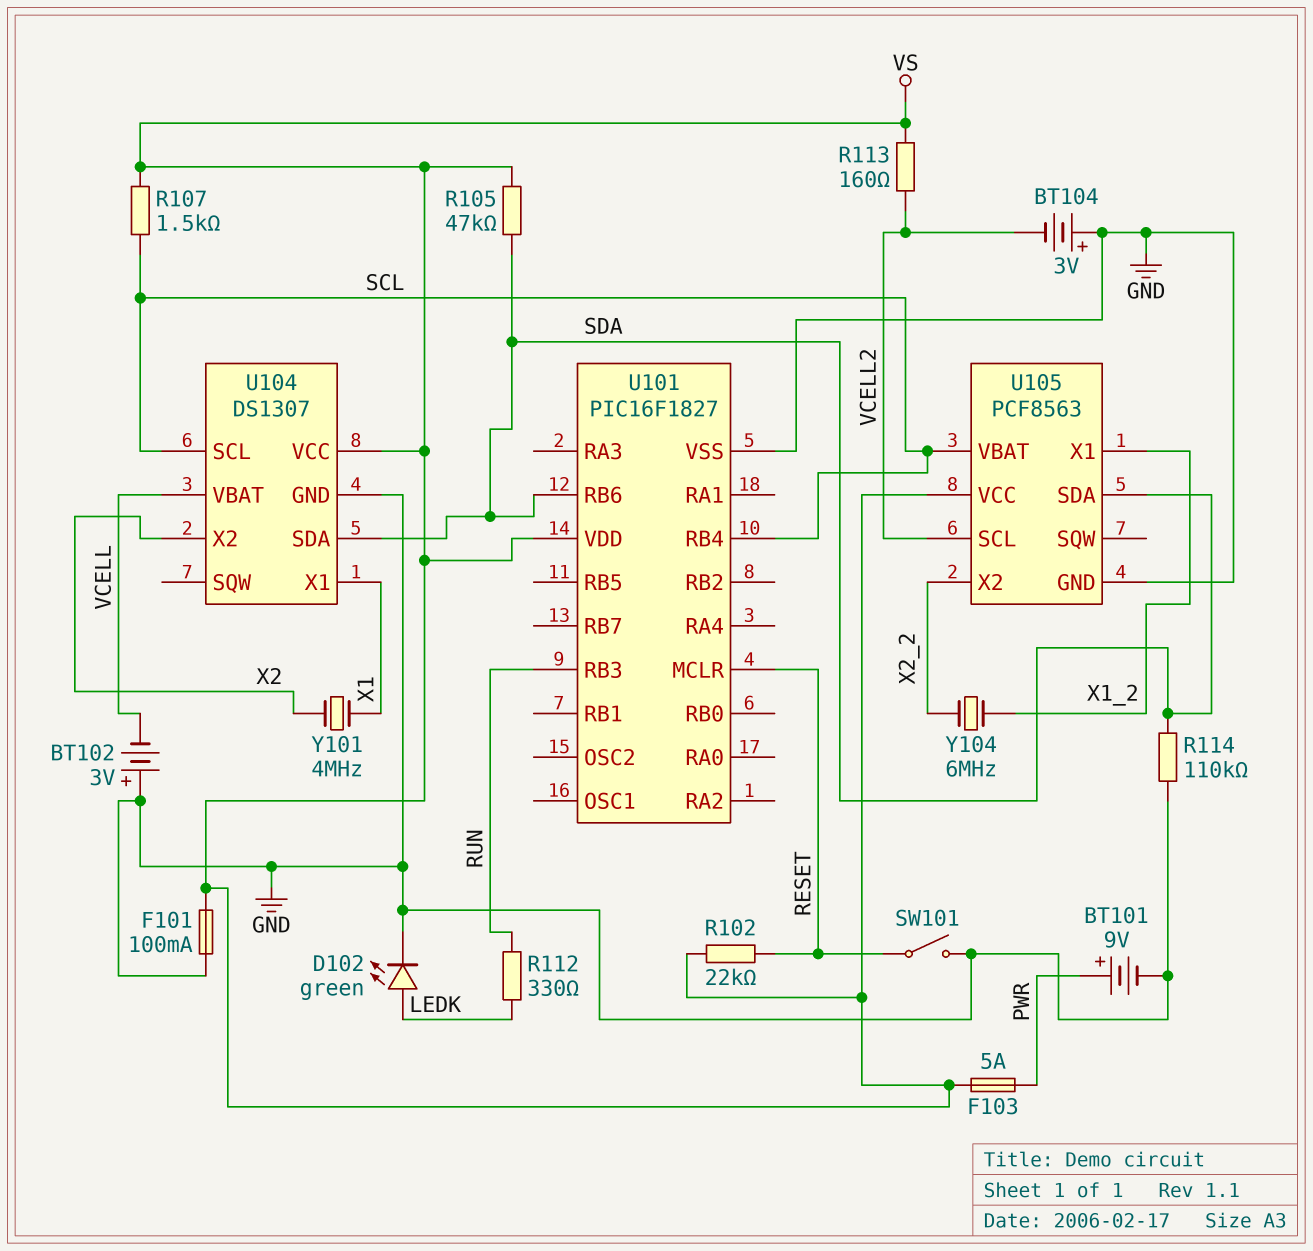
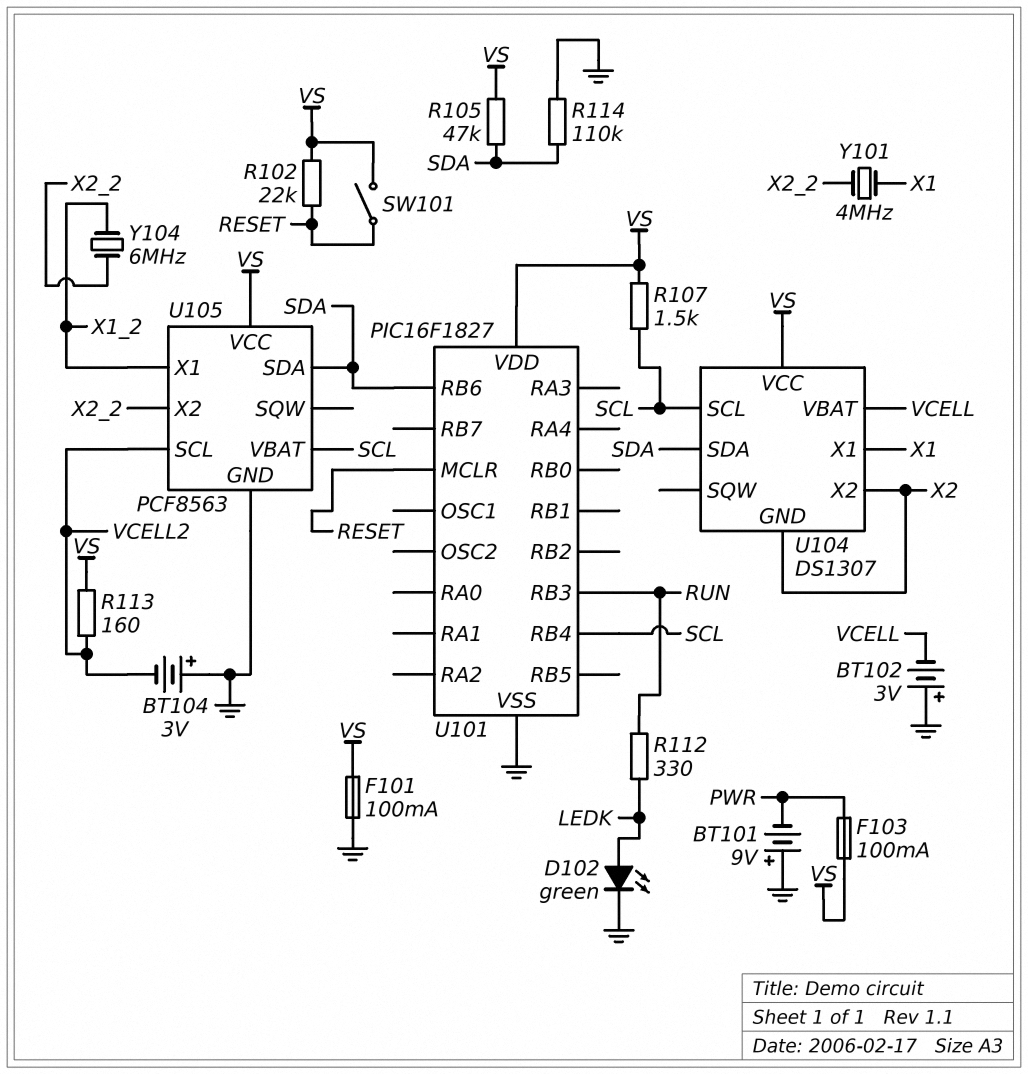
BT101: 9V (plus PWR, minus GND) -> 9V (plus GND, minus PWR)
F103: 5A (PWR, VS) -> 100mA (PWR, VS)
SW101: switch (GND, RESET) -> switch (RESET, VS)
U104 pin GND: GND -> X2
Y101: 4MHz (X1, X2) -> 4MHz (X1, X2_2)

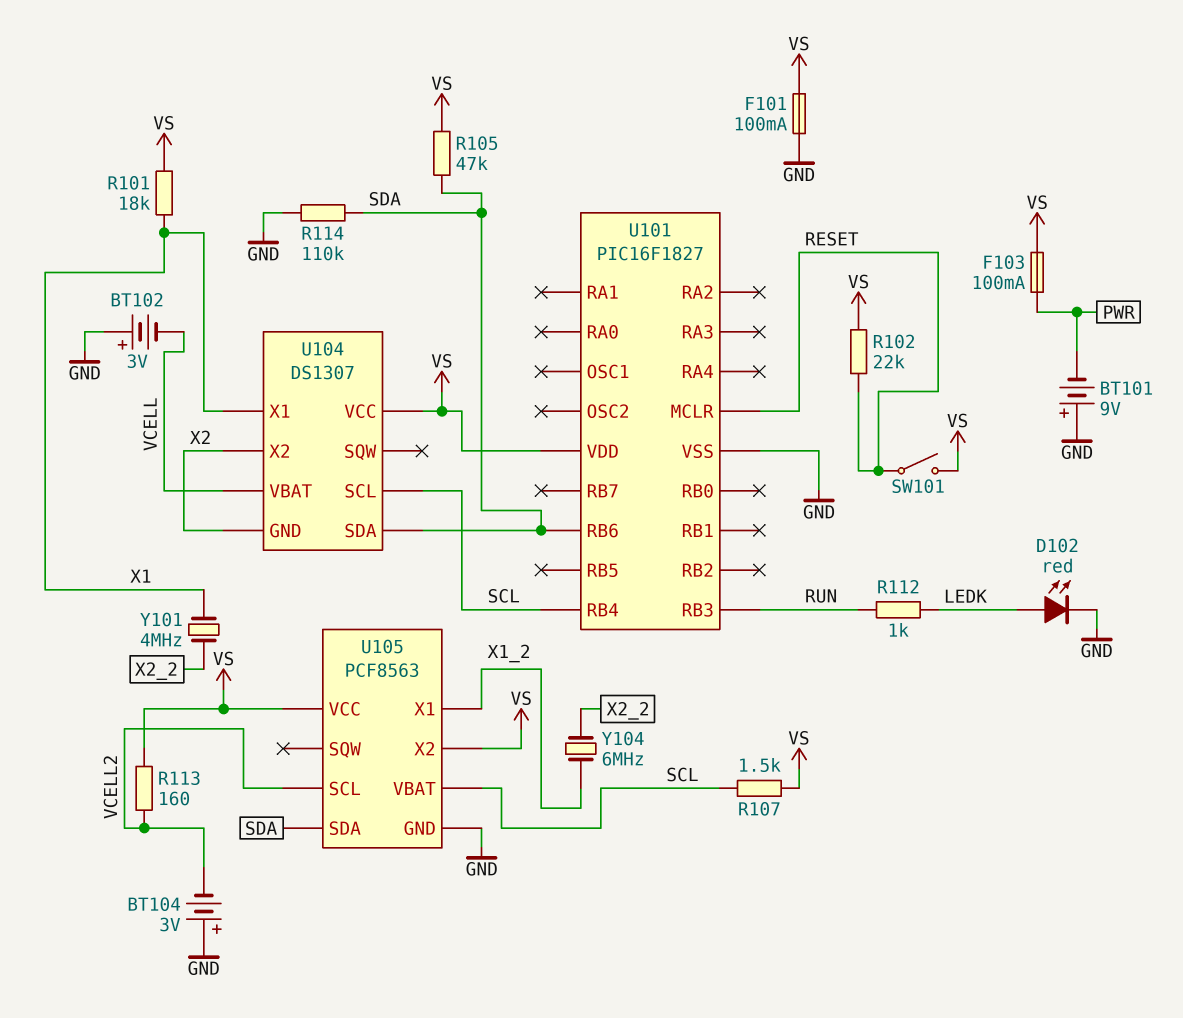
D102: LED green (A LEDK, K GND) -> LED red (A LEDK, K GND)
R101: none -> 18k (VS, X1)
R112: 330 (LEDK, RUN) -> 1k (LEDK, RUN)
U105 pin X2: X2_2 -> VS

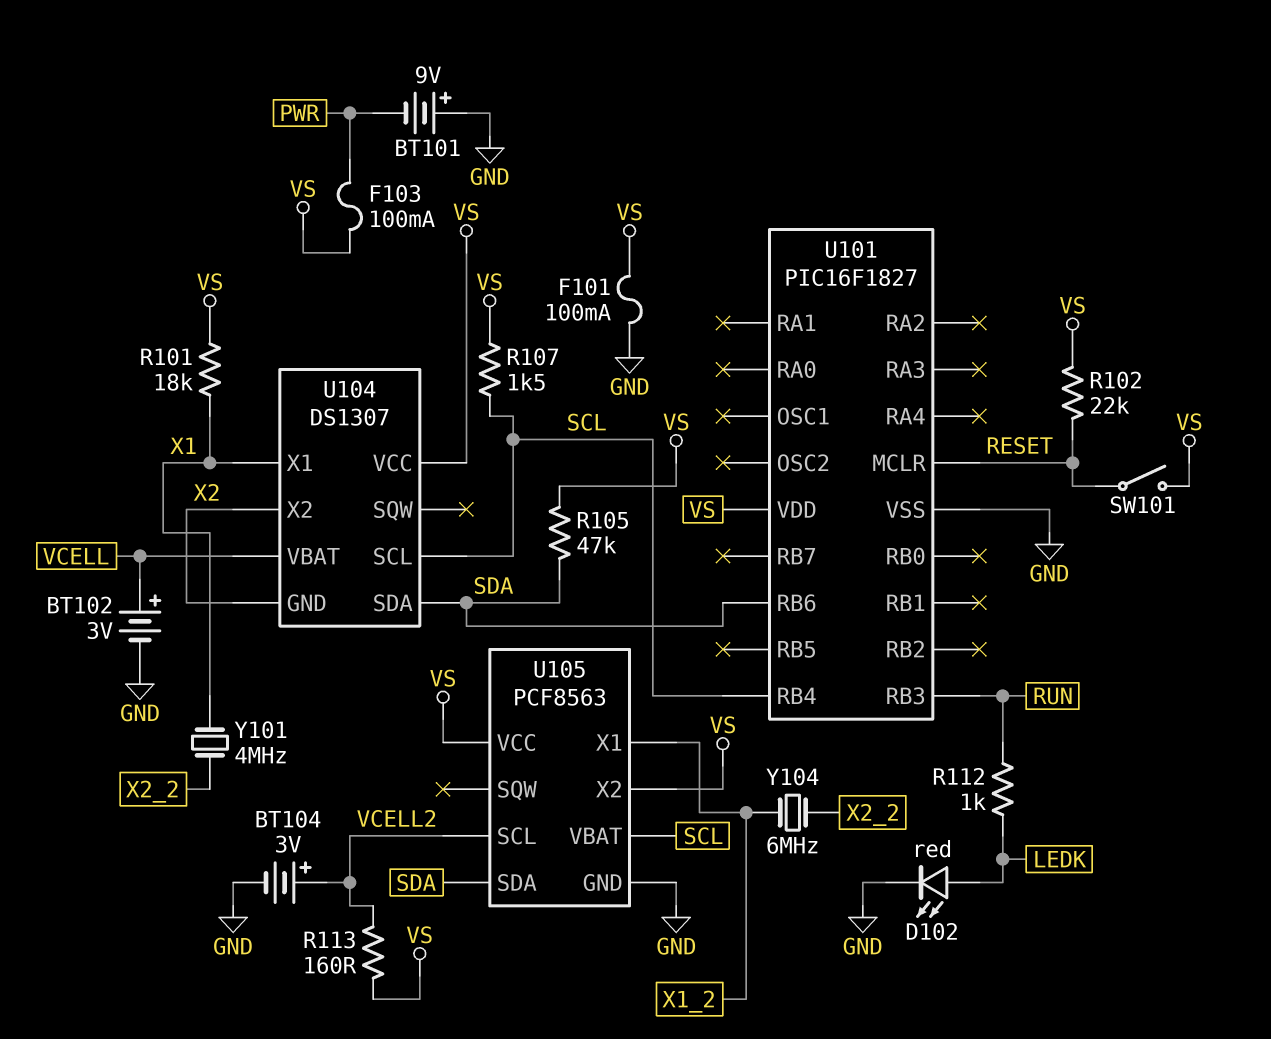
BT102: 3V (plus GND, minus VCELL) -> 3V (plus VCELL, minus GND)
BT104: 3V (plus GND, minus VCELL2) -> 3V (plus VCELL2, minus GND)
R114: 110k (GND, SDA) -> none

